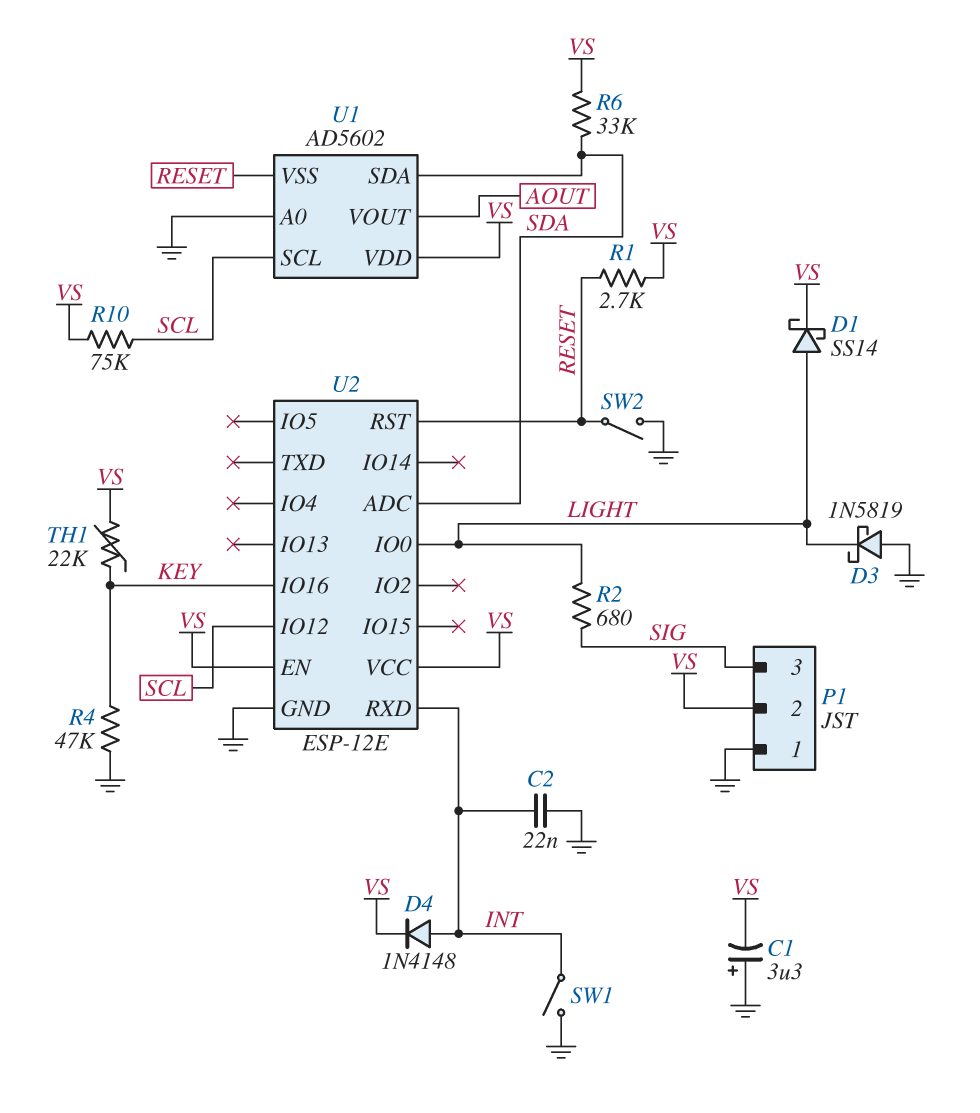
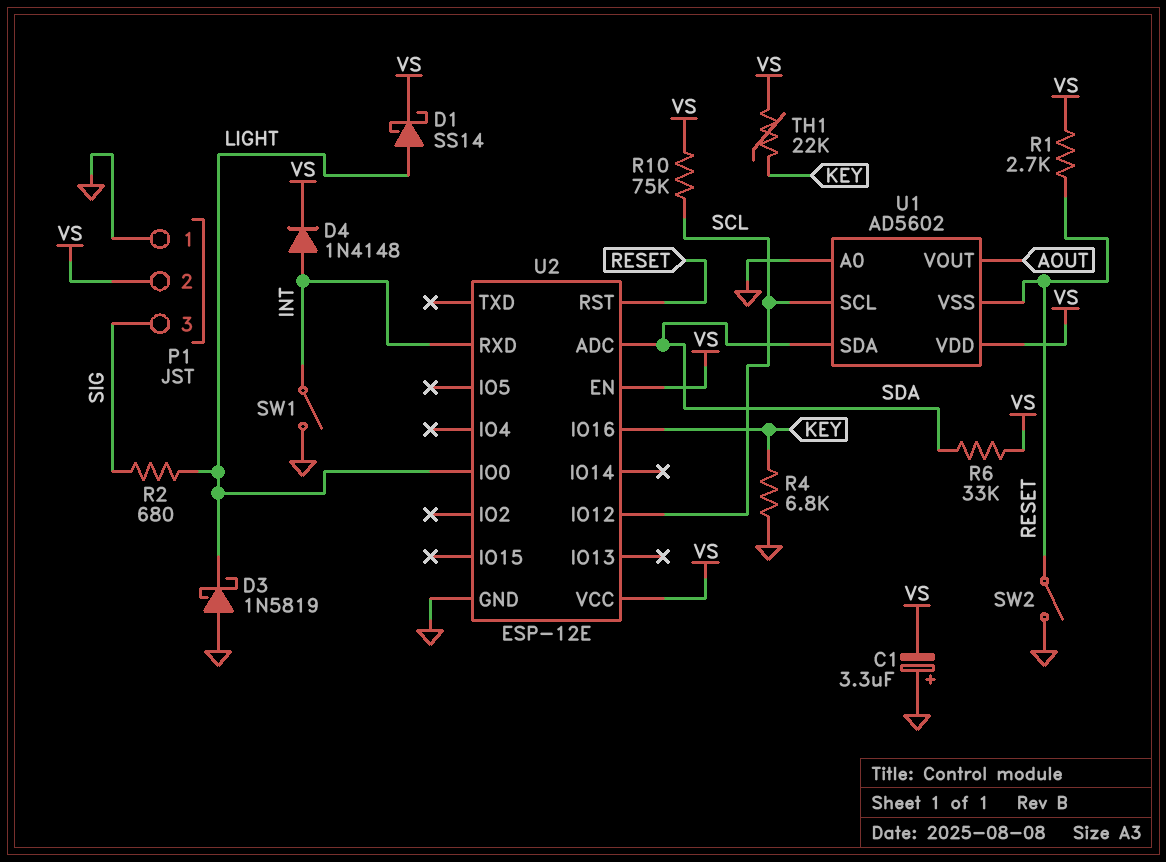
C2: 22nF (GND, INT) -> none
R4: 47k (GND, KEY) -> 6.8k (GND, KEY)

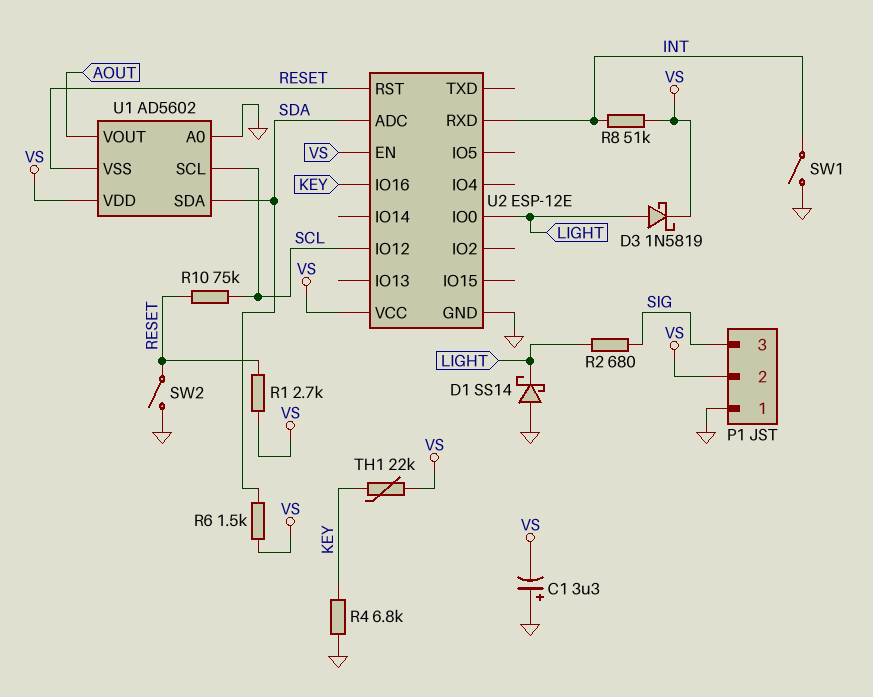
D1: schottky SS14 (A LIGHT, K VS) -> schottky SS14 (A GND, K LIGHT)
D3: schottky 1N5819 (A GND, K LIGHT) -> schottky 1N5819 (A LIGHT, K VS)
D4: diode 1N4148 (A INT, K VS) -> none
R6: 33k (SDA, VS) -> 1.5k (SDA, VS)
R8: none -> 51k (INT, VS)
R10: 75k (SCL, VS) -> 75k (RESET, SCL)

